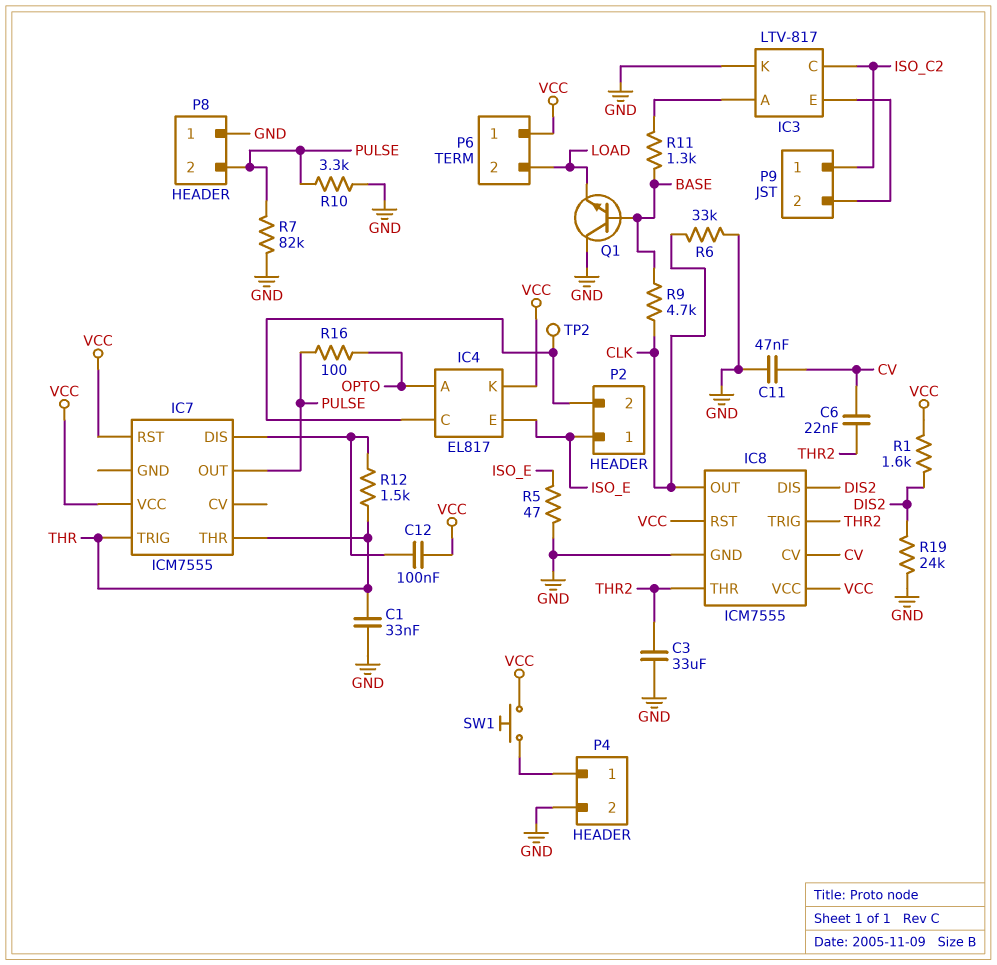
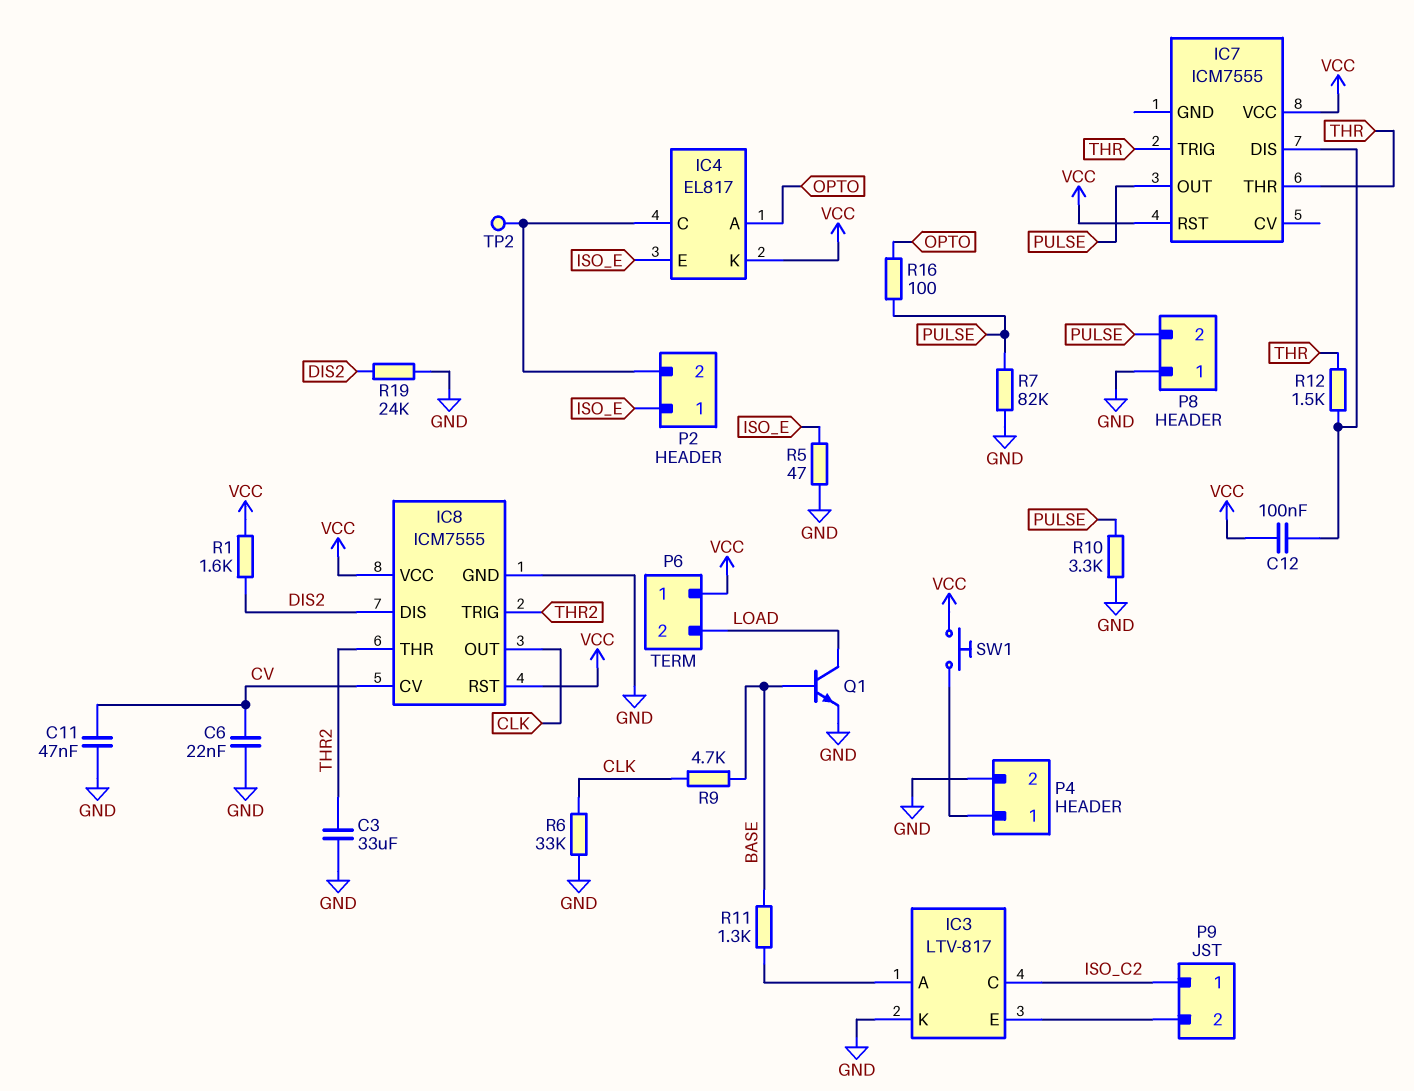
C1: 33nF (GND, THR) -> none
C6: 22nF (CV, THR2) -> 22nF (CV, GND)
Q1: NPN (B BASE, C GND, E LOAD) -> NPN (B BASE, C LOAD, E GND)

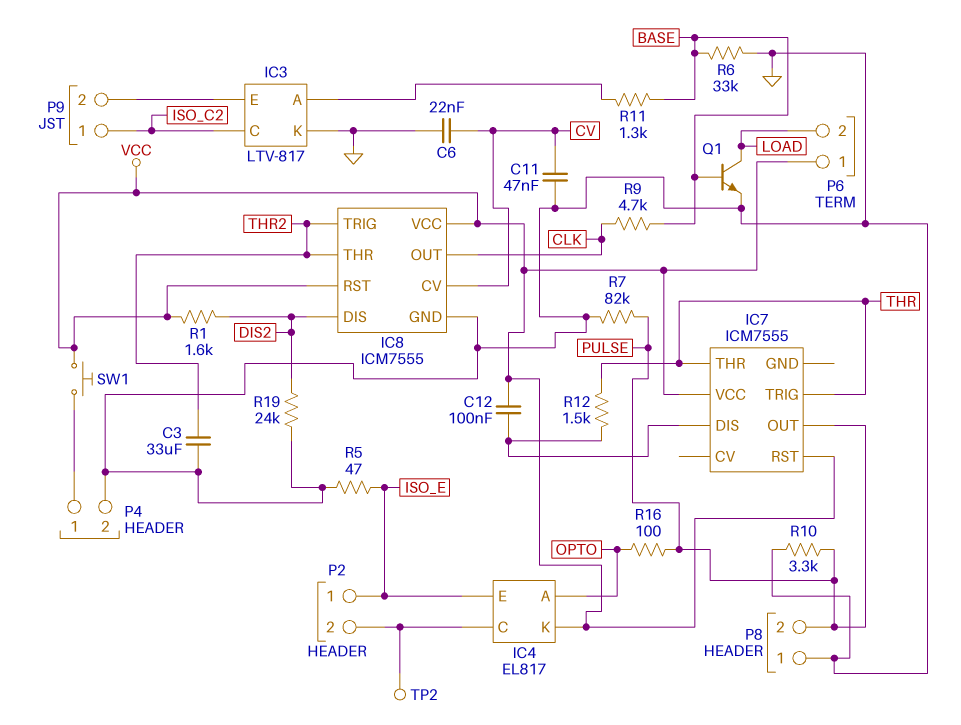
R6: 33k (CLK, GND) -> 33k (BASE, GND)

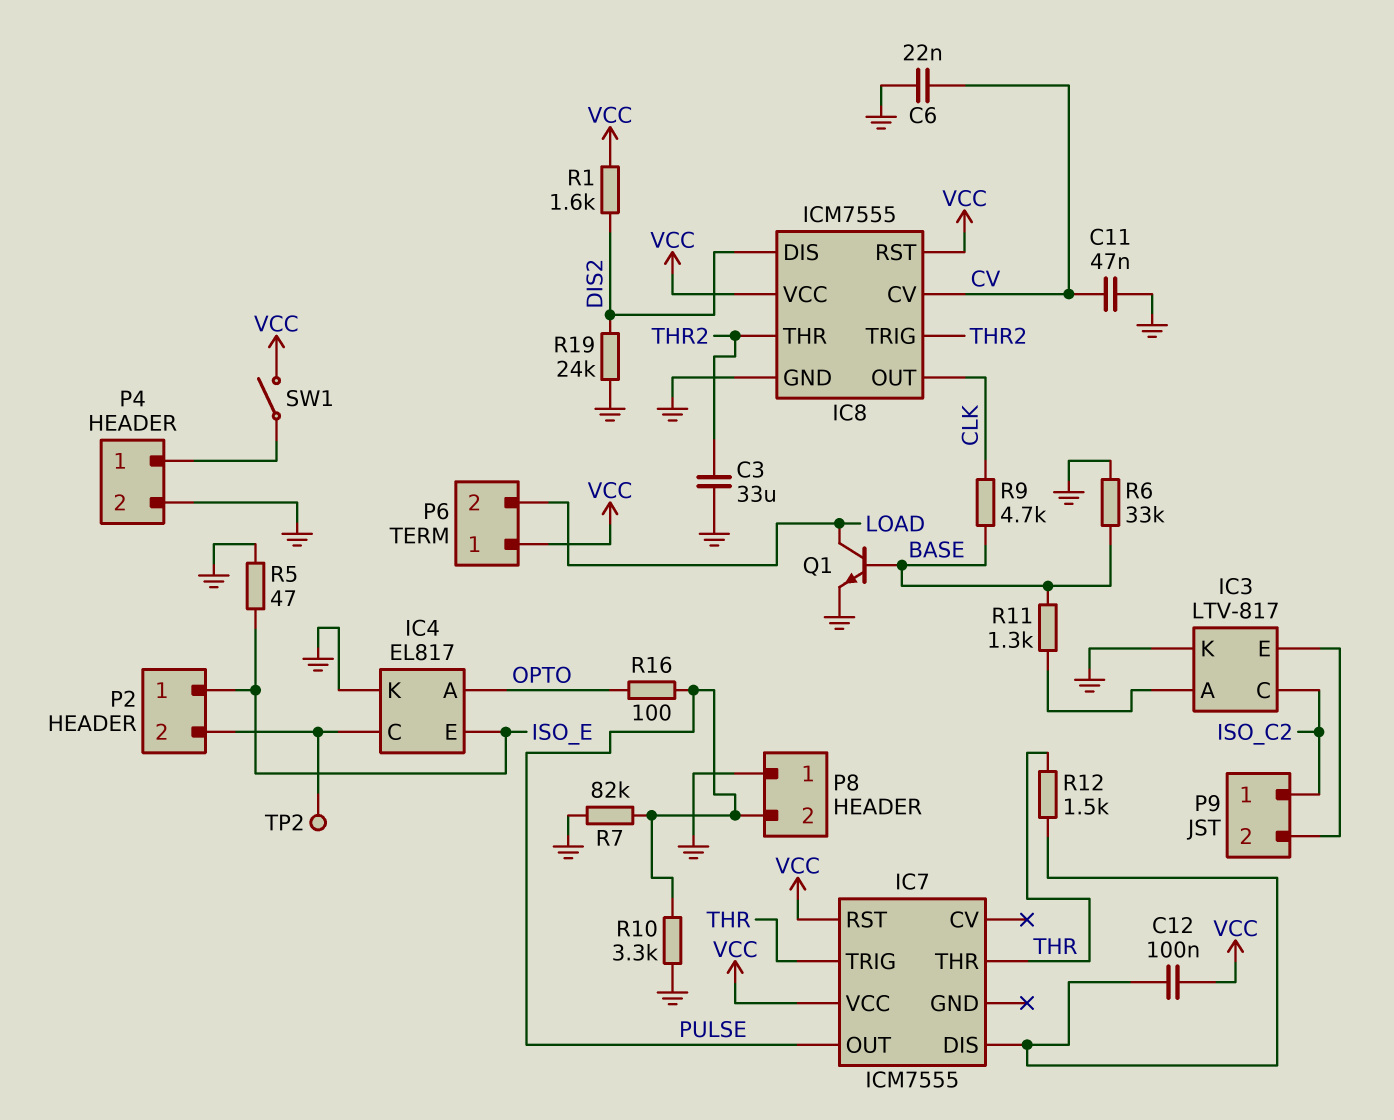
IC4 pin K: VCC -> GND
SW1: button (P4/1, VCC) -> switch (P4/1, VCC)

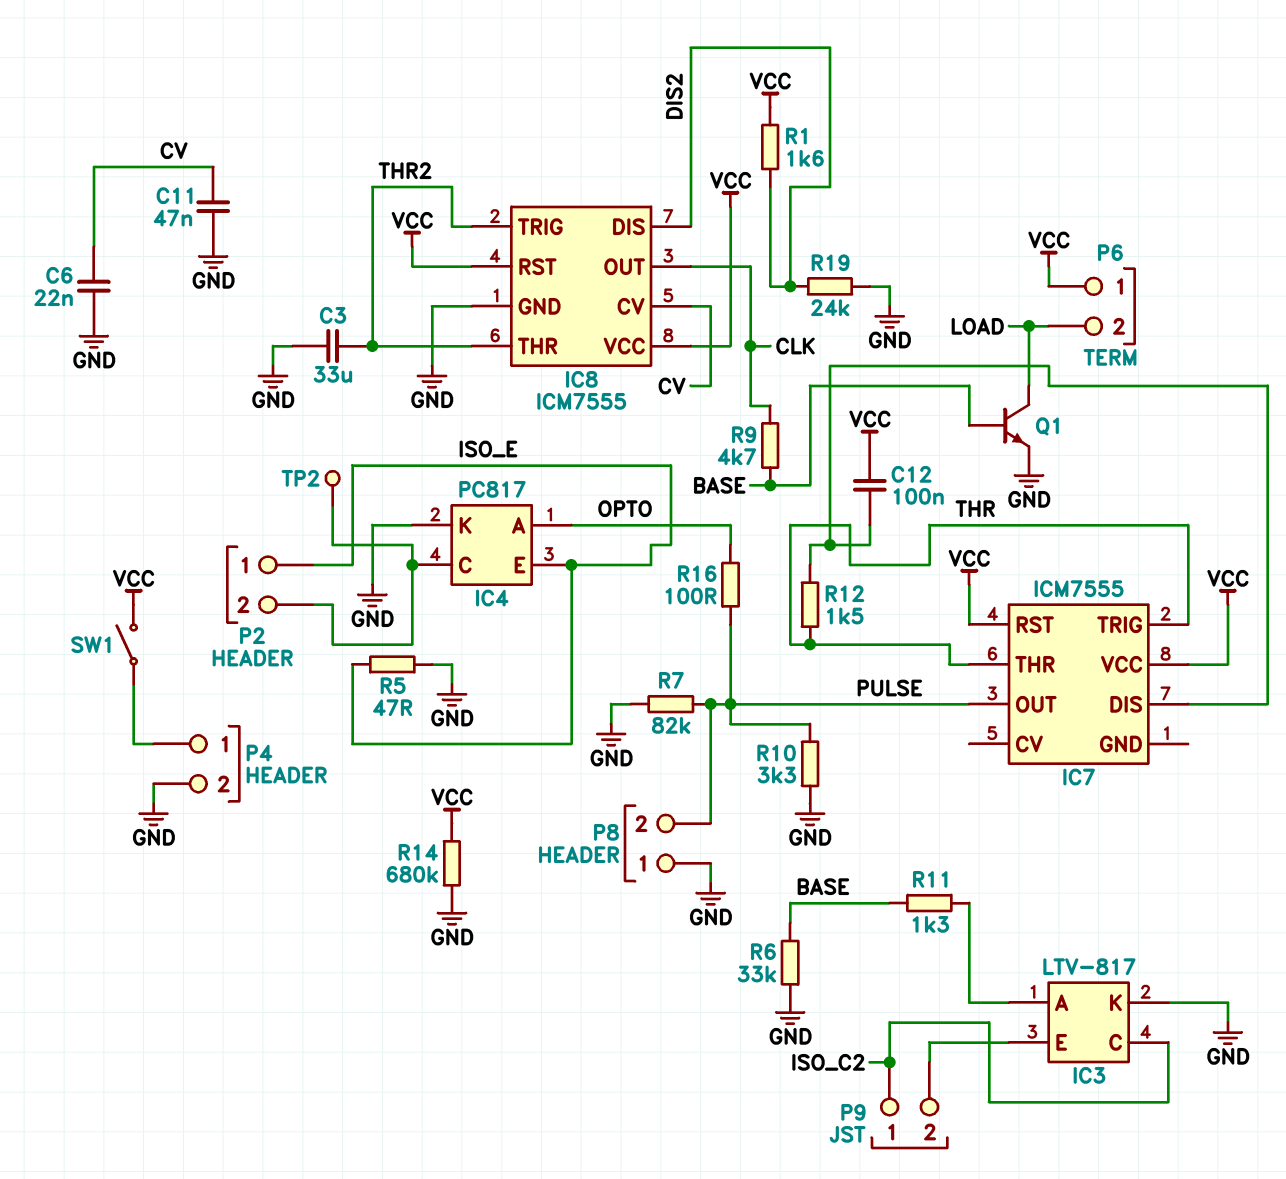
IC4: EL817 -> PC817
R14: none -> 680k (GND, VCC)

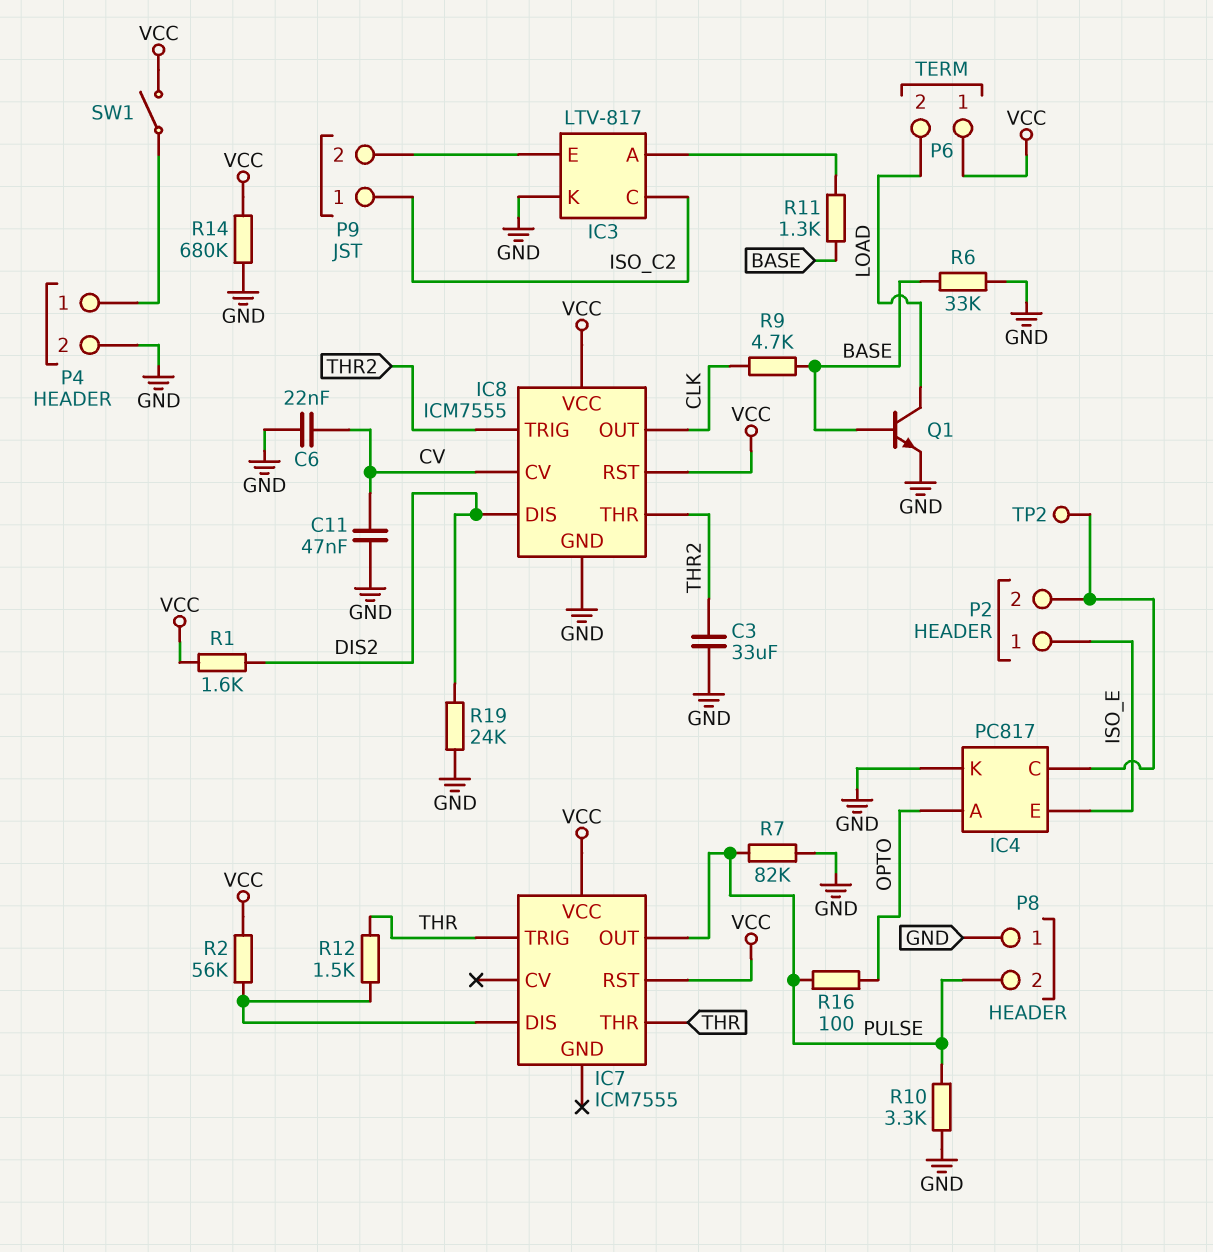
C12: 100nF (IC7/DIS, VCC) -> none
R2: none -> 56k (IC7/DIS, VCC)
R5: 47 (GND, ISO_E) -> none

